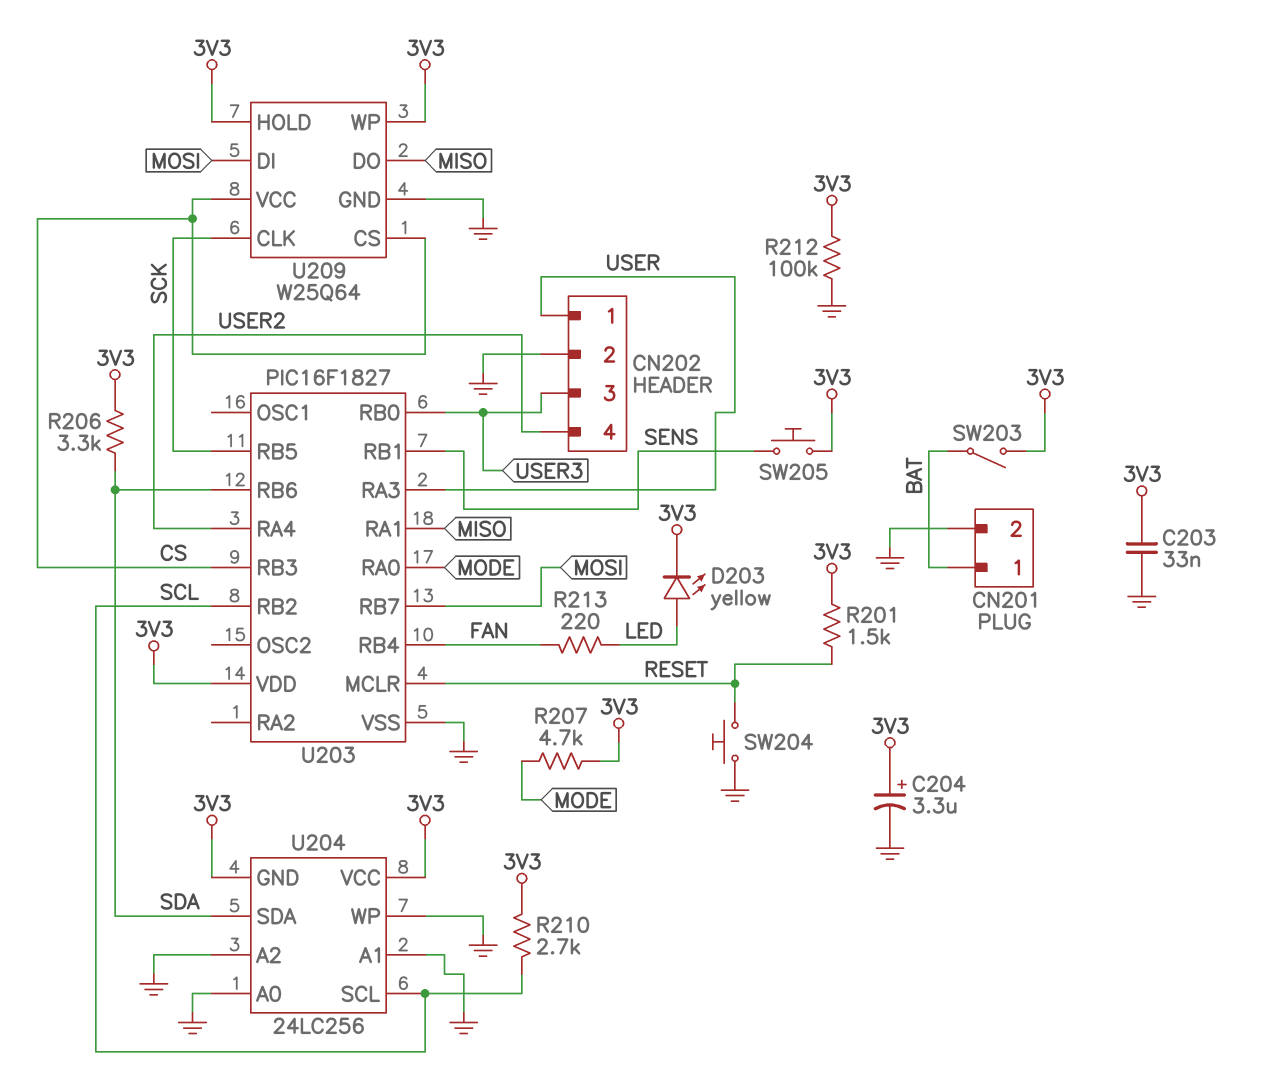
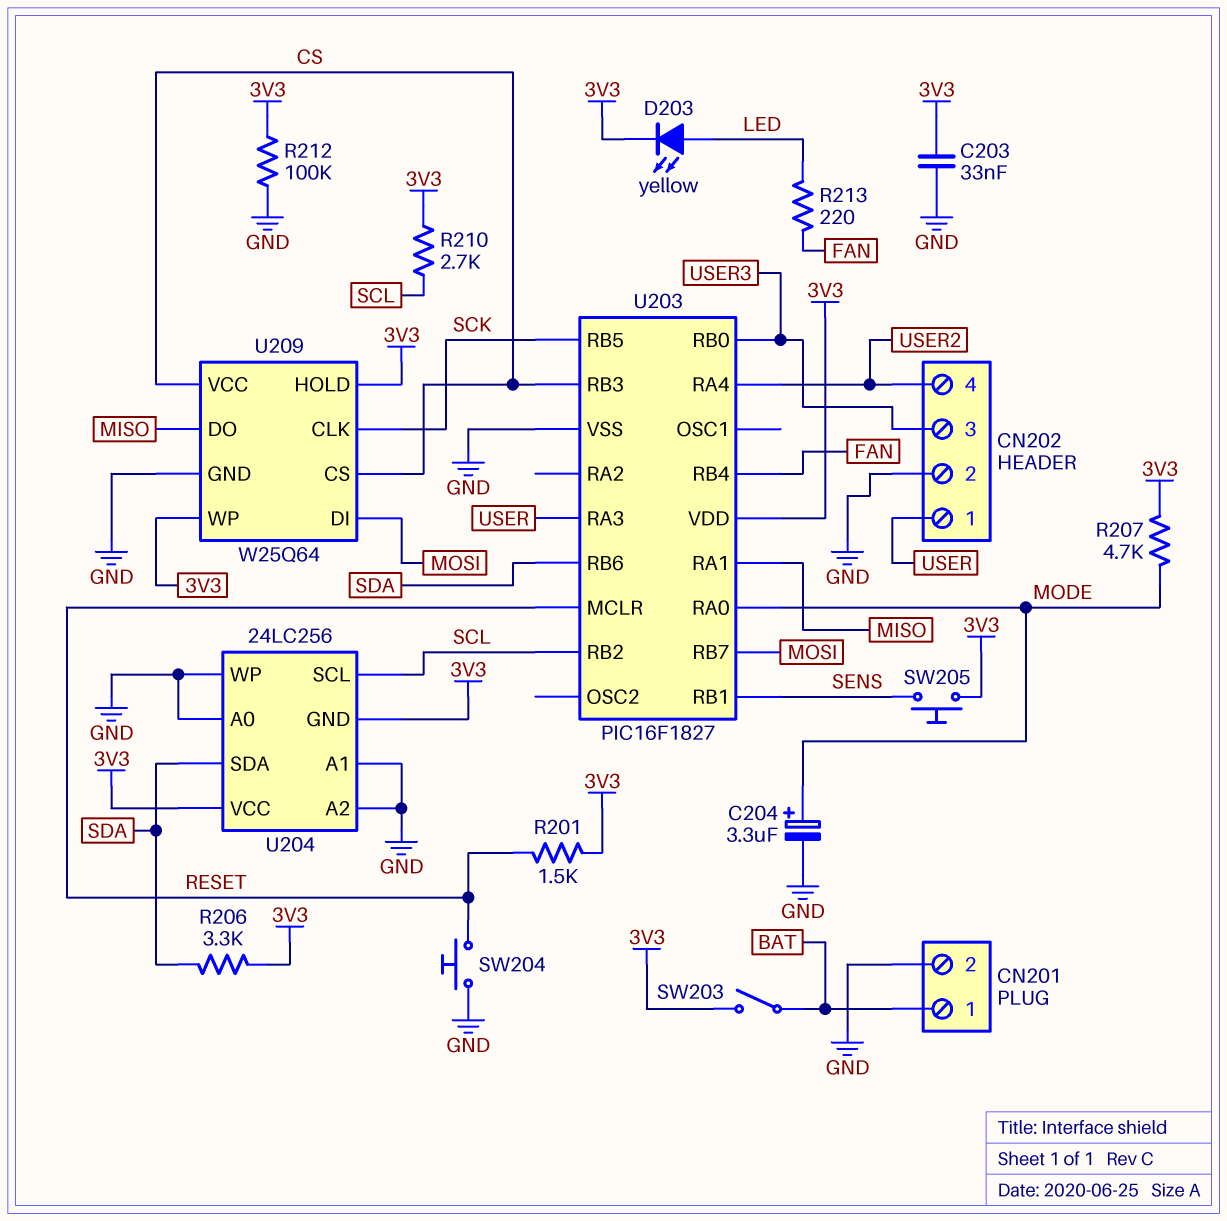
C204: 3.3uF (plus 3V3, minus GND) -> 3.3uF (plus MODE, minus GND)

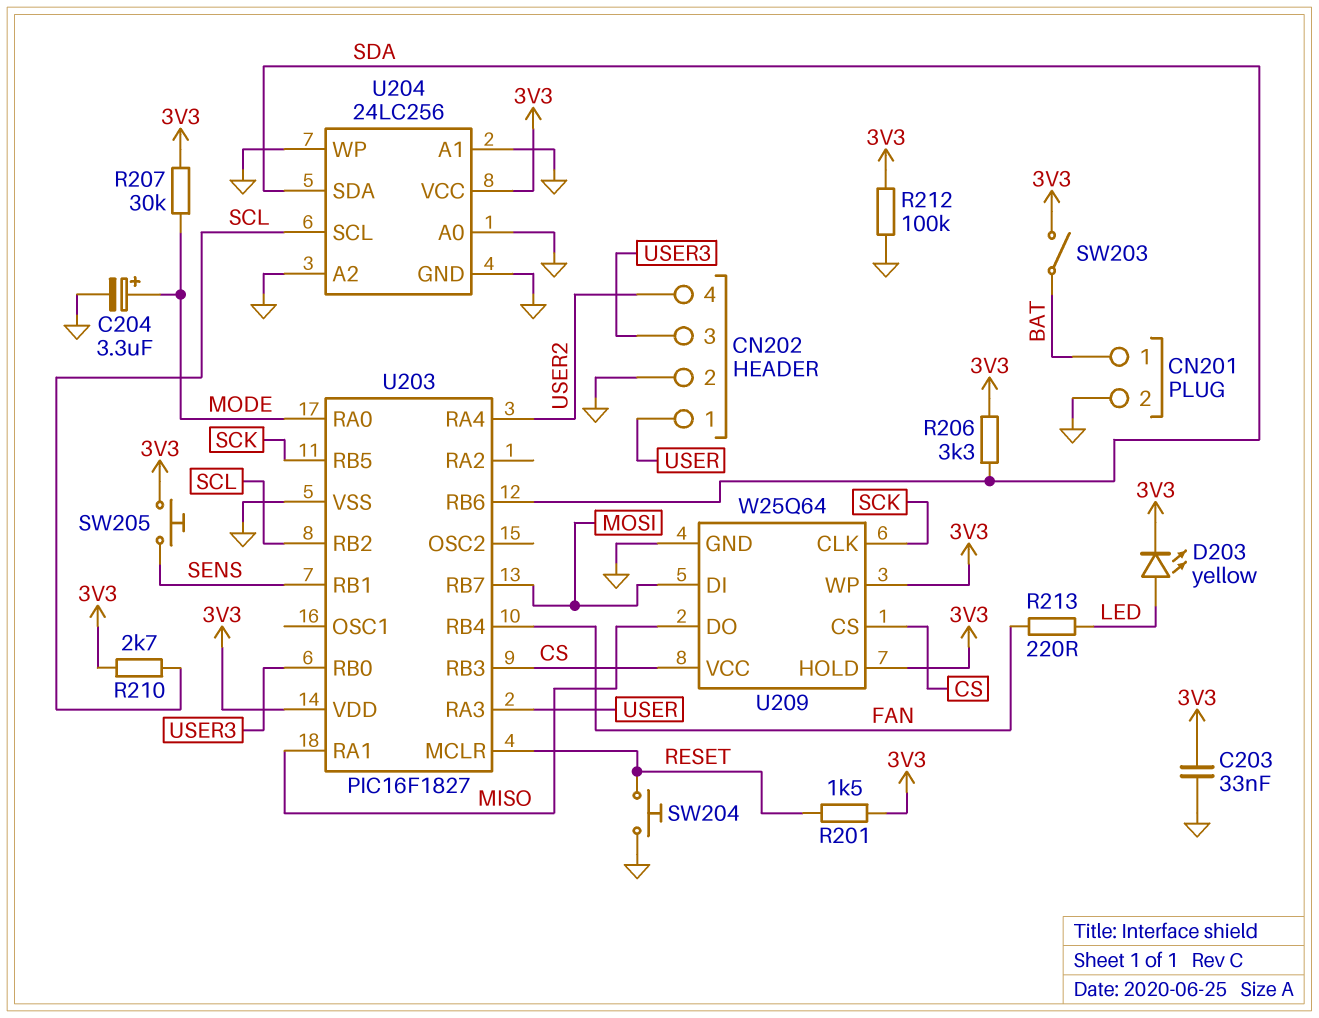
R207: 4.7k (3V3, MODE) -> 30k (3V3, MODE)
U204 pin GND: 3V3 -> GND

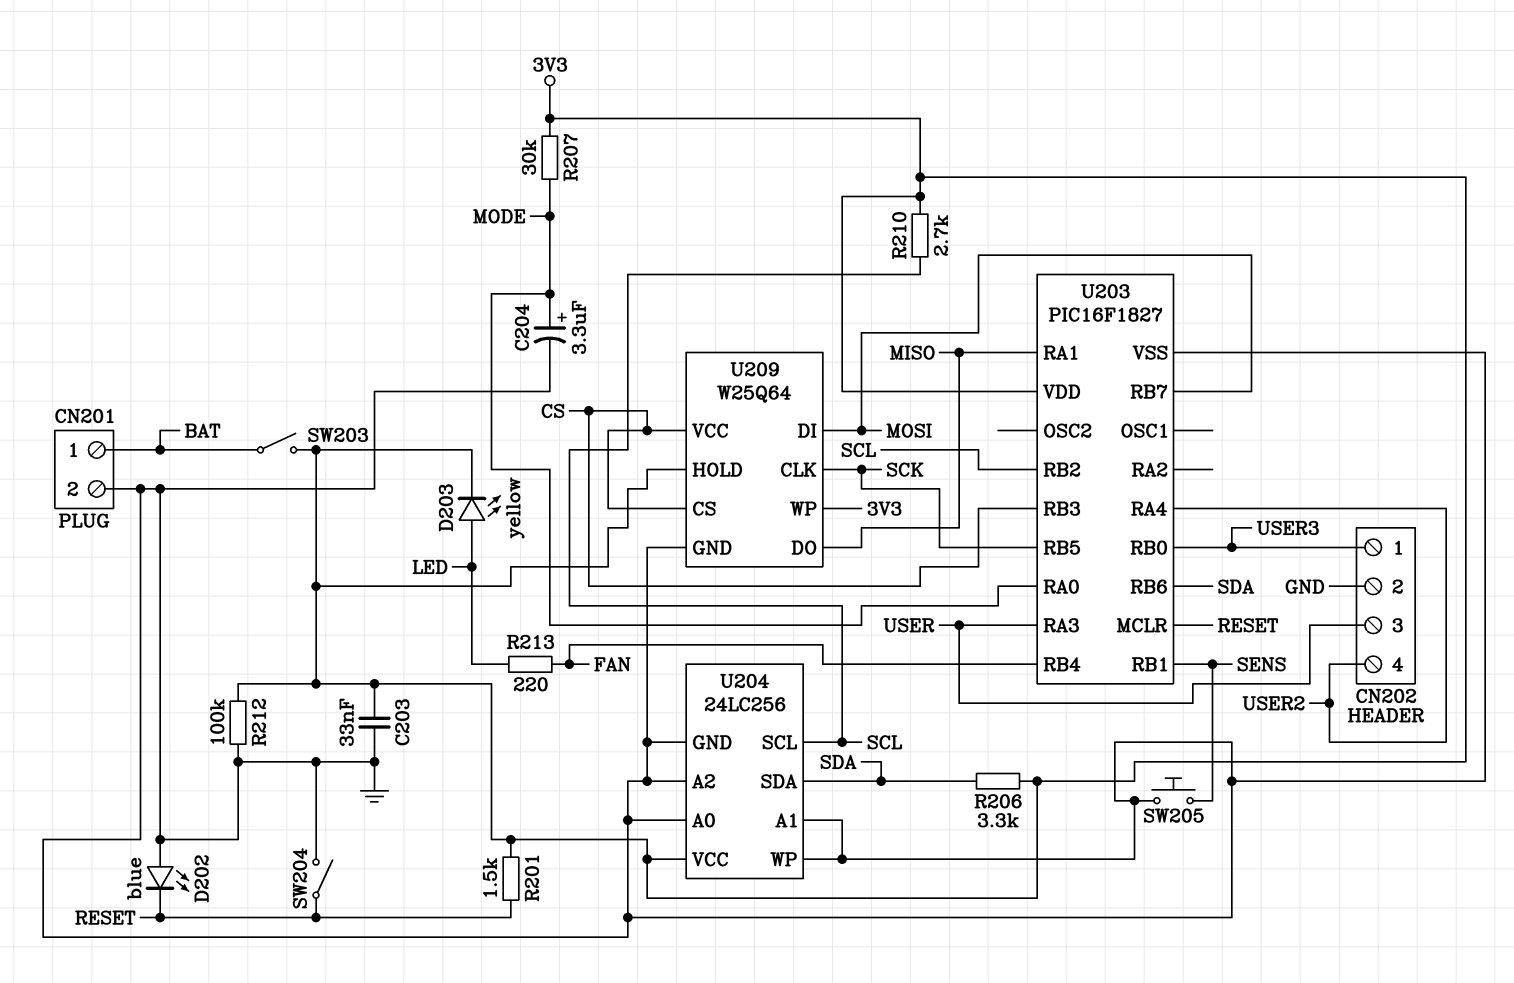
CN202 pin 1: USER -> USER3
CN202 pin 3: USER3 -> USER
D202: none -> LED blue (A GND, K RESET)
SW204: button (GND, RESET) -> switch (GND, RESET)
SW205: button (3V3, SENS) -> button (GND, SENS)

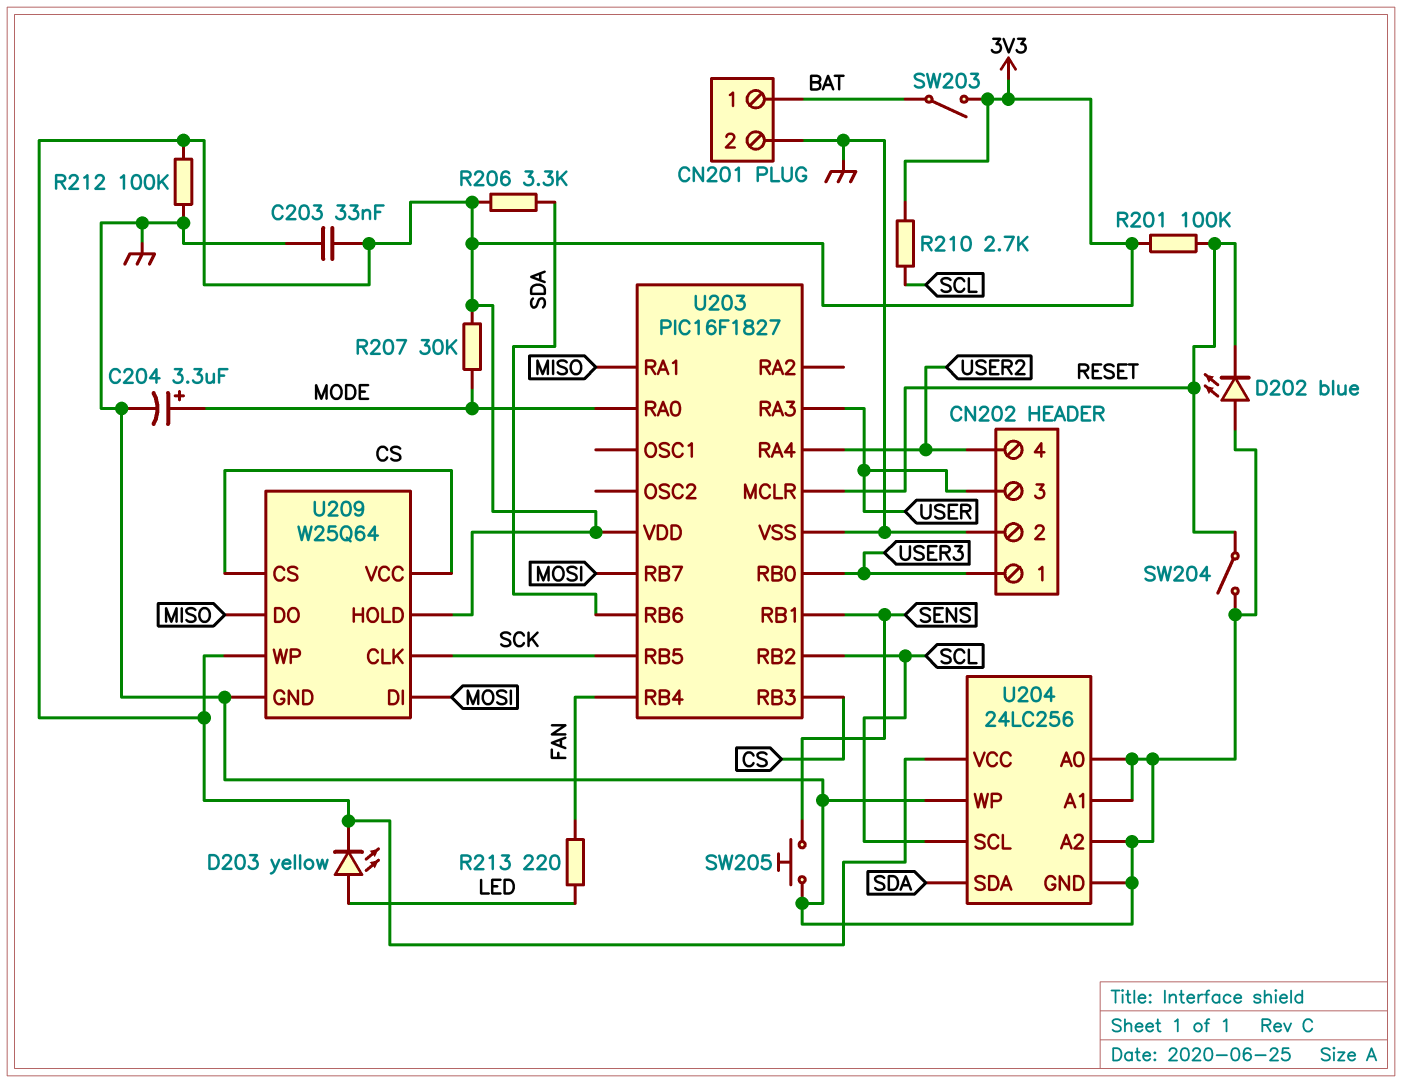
R201: 1.5k (3V3, RESET) -> 100k (3V3, RESET)

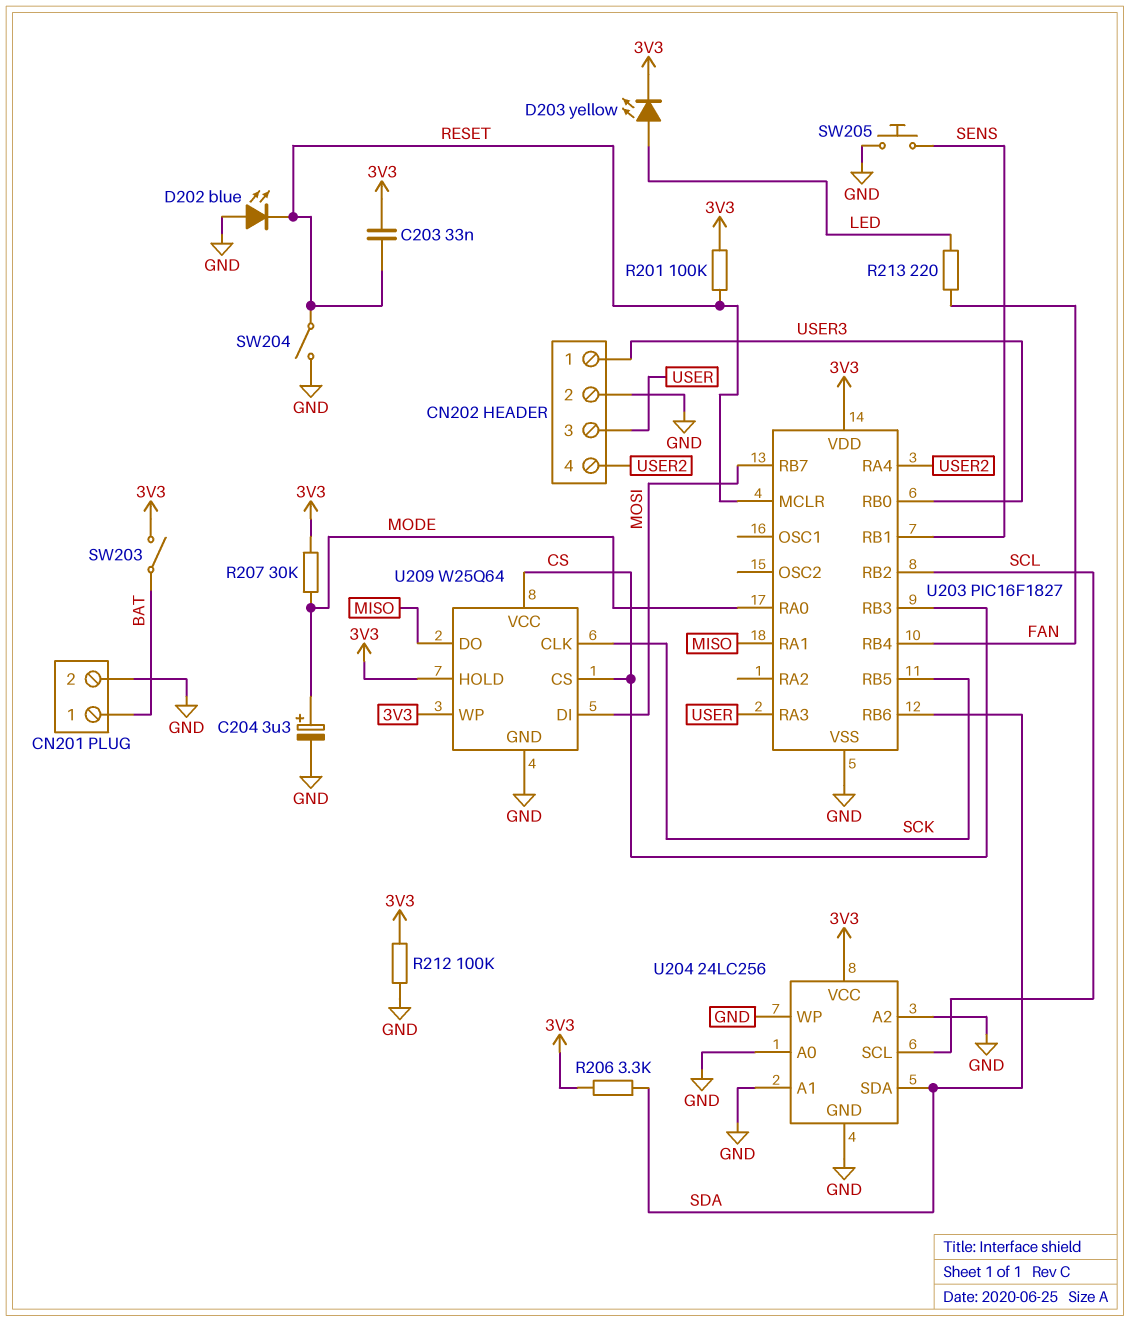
C203: 33nF (3V3, GND) -> 33nF (3V3, RESET)
R210: 2.7k (3V3, SCL) -> none

